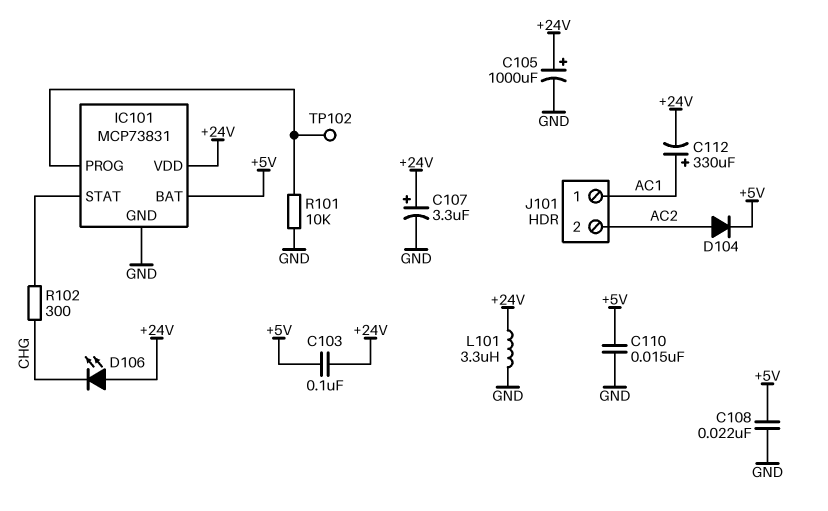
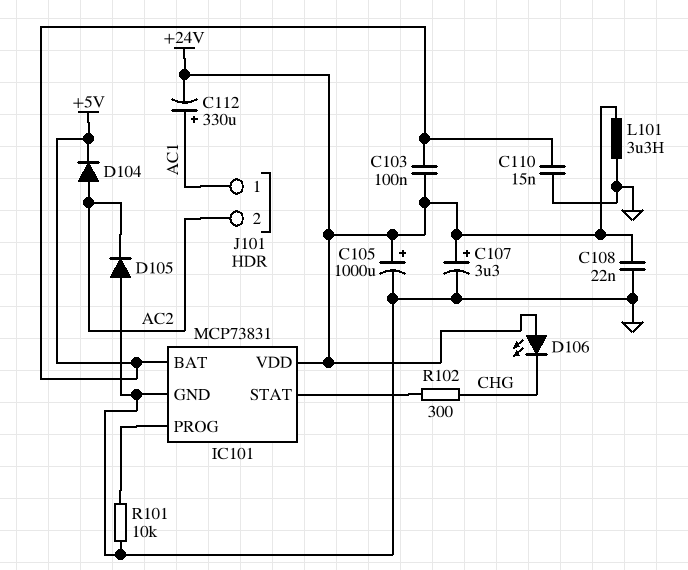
C108: 22nF (+5V, GND) -> 22nF (+24V, GND)
D105: none -> diode (A GND, K AC2)
TP102: test point (IC101/PROG) -> none

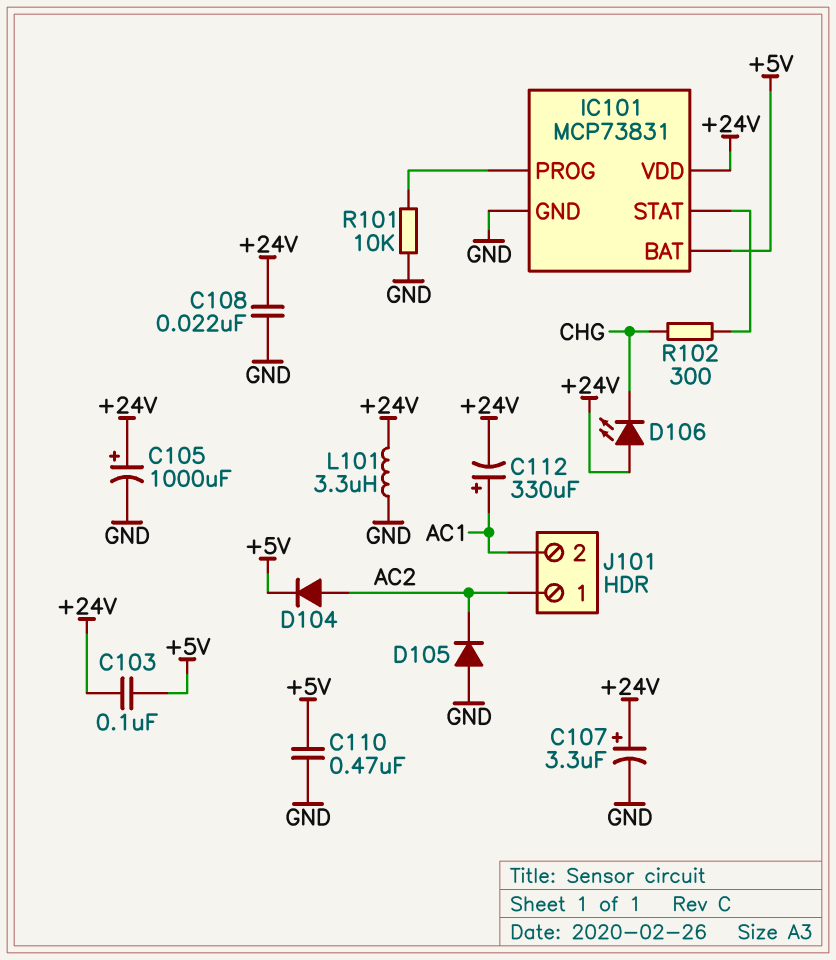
C110: 15nF (+5V, GND) -> 470nF (+5V, GND)
J101 pin 1: AC1 -> AC2
J101 pin 2: AC2 -> AC1

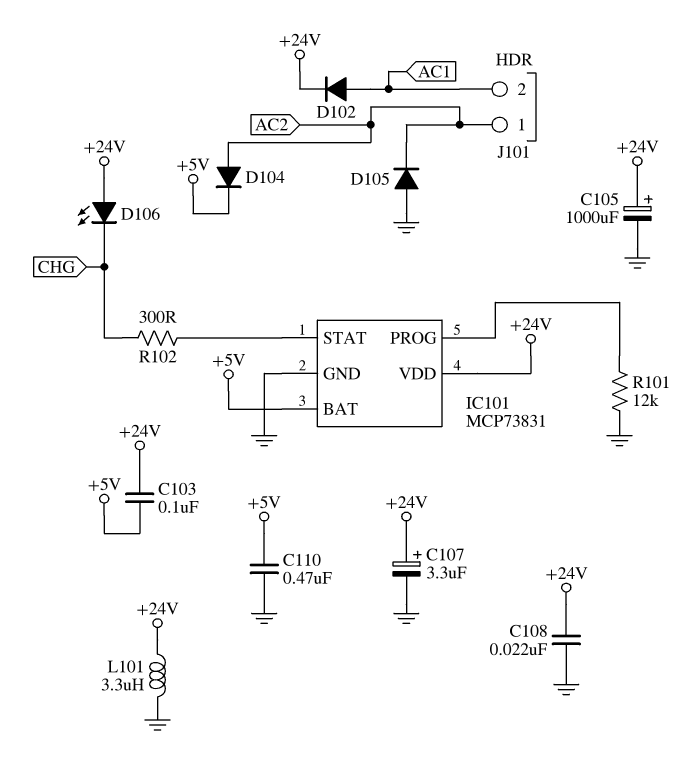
C112: 330uF (plus AC1, minus +24V) -> none
D102: none -> diode (A AC1, K +24V)
R101: 10k (GND, IC101/PROG) -> 12k (GND, IC101/PROG)

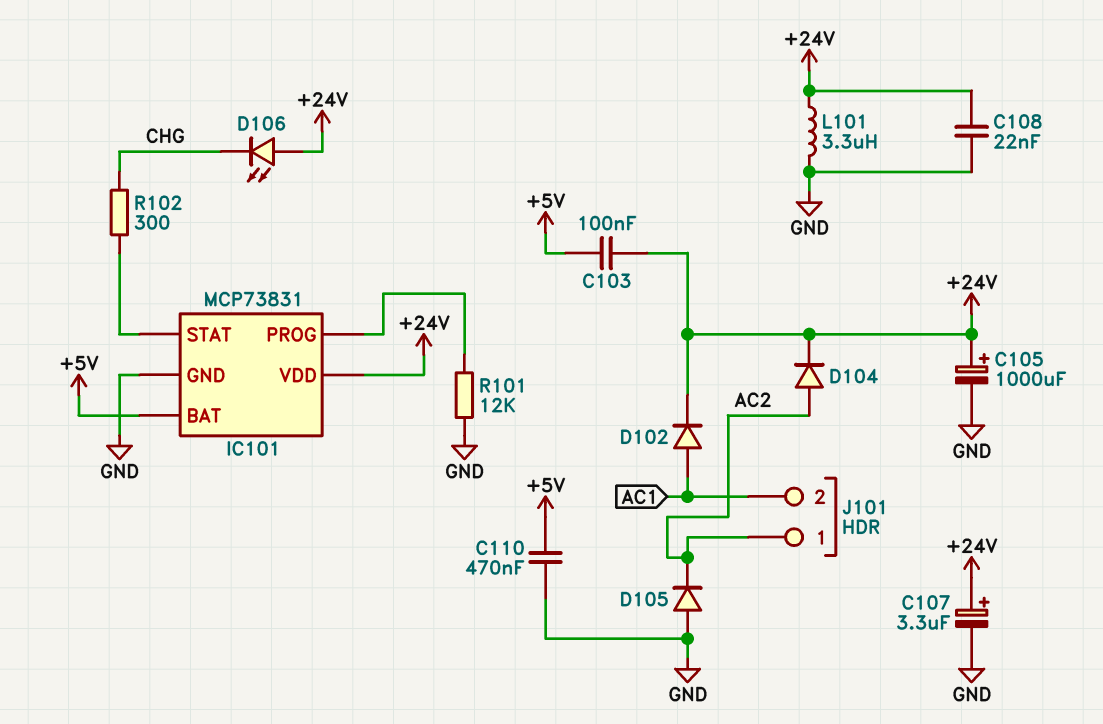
D104: diode (A AC2, K +5V) -> diode (A AC2, K +24V)

